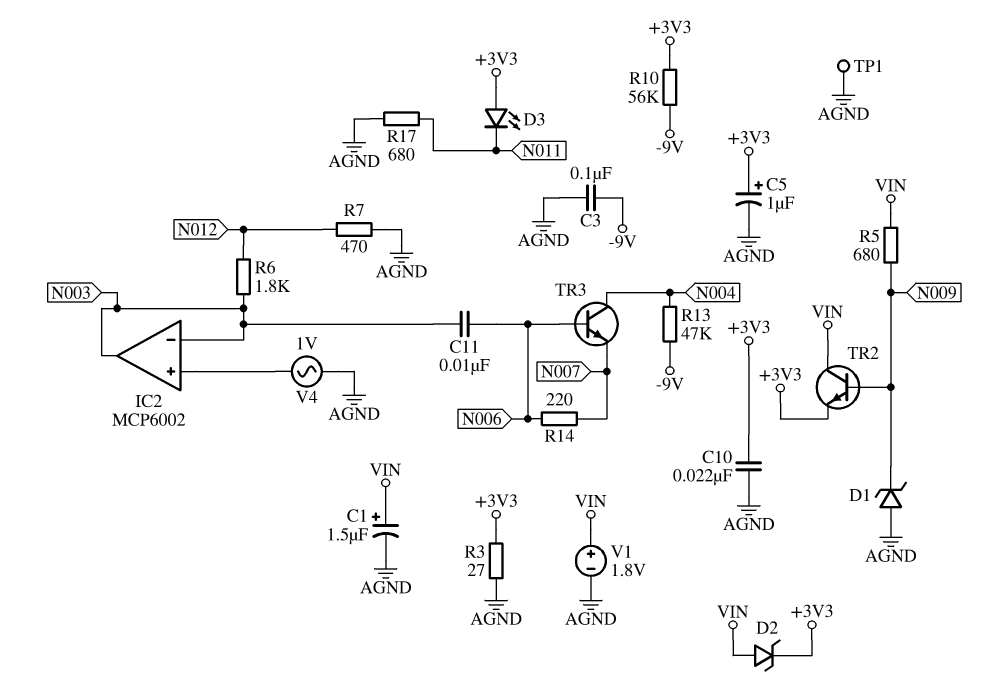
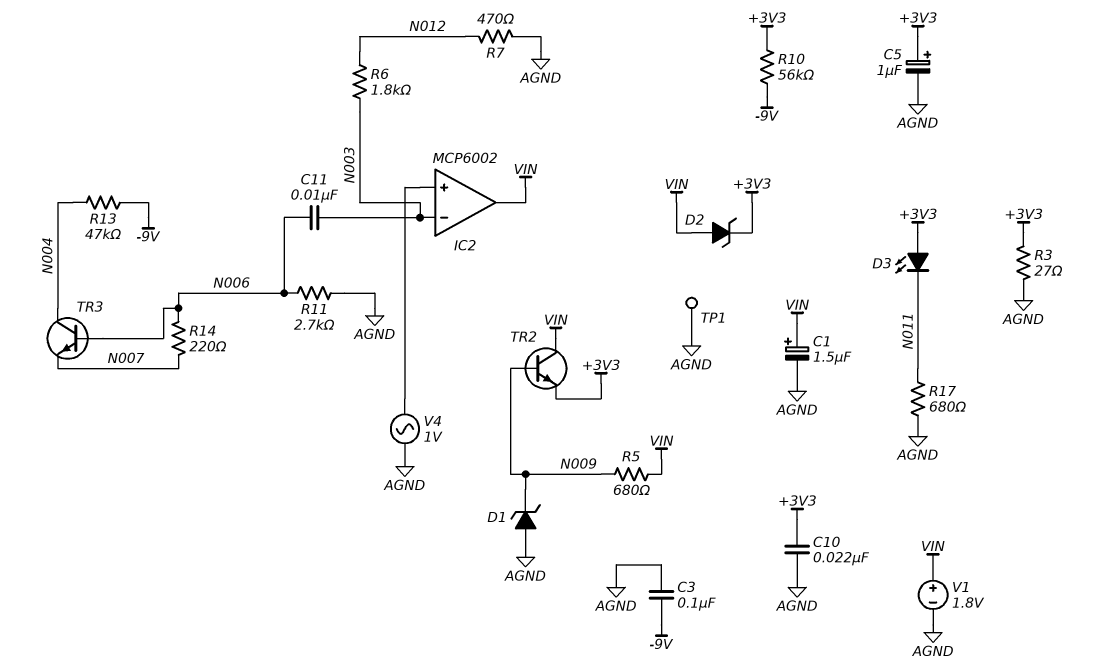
IC2 pin out: N003 -> VIN
R11: none -> 2.7k (AGND, N006)

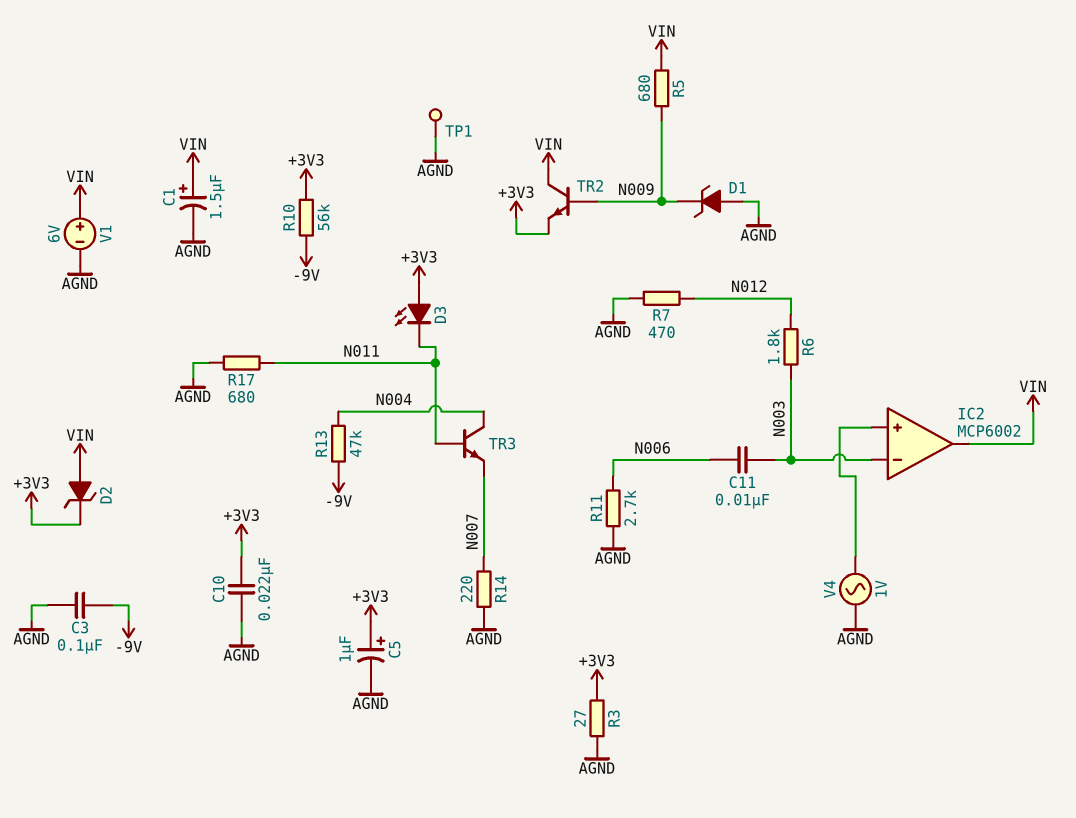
R14: 220 (N006, N007) -> 220 (AGND, N007)
TR3: NPN (B N006, C N004, E N007) -> NPN (B N011, C N004, E N007)
V1: 1.8V (plus VIN, minus AGND) -> 6V (plus VIN, minus AGND)

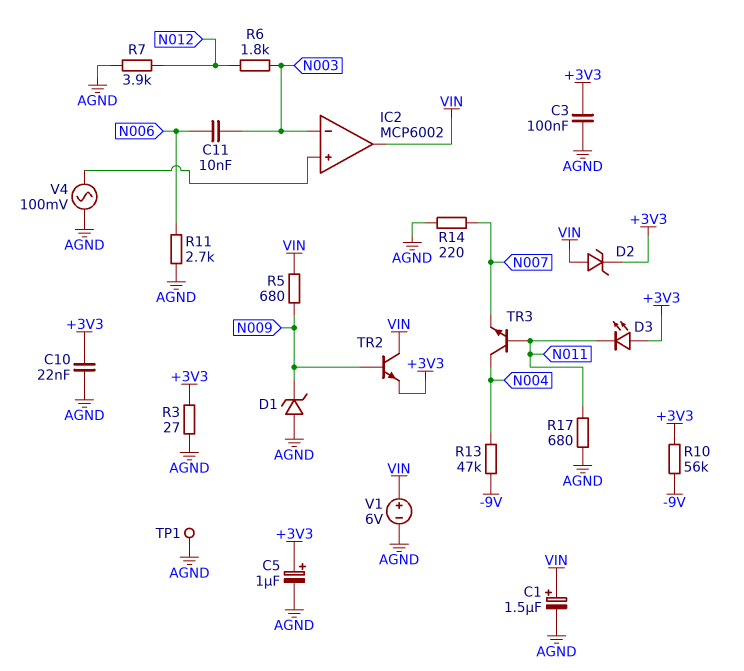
C3: 100nF (-9V, AGND) -> 100nF (+3V3, AGND)
R7: 470 (AGND, N012) -> 3.9k (AGND, N012)
V4: AC 1V (AGND, IC2/in+) -> AC 100mV (AGND, IC2/in+)

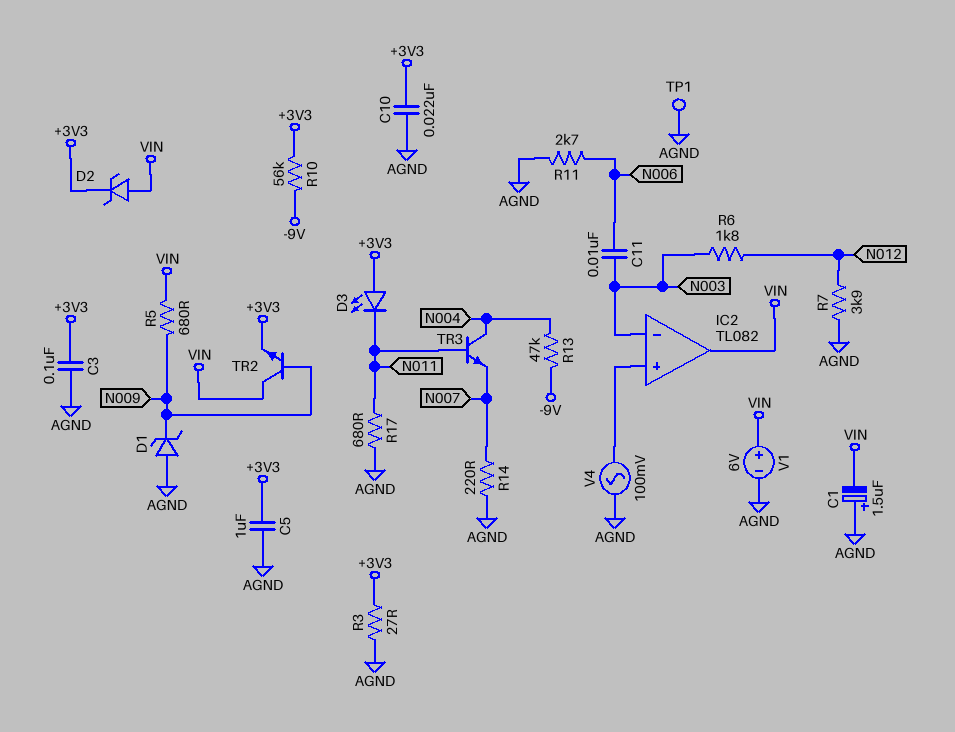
C1: 1.5uF (plus VIN, minus AGND) -> 1.5uF (plus AGND, minus VIN)
C5: 1uF (plus +3V3, minus AGND) -> 1uF (+3V3, AGND)
IC2: MCP6002 -> TL082

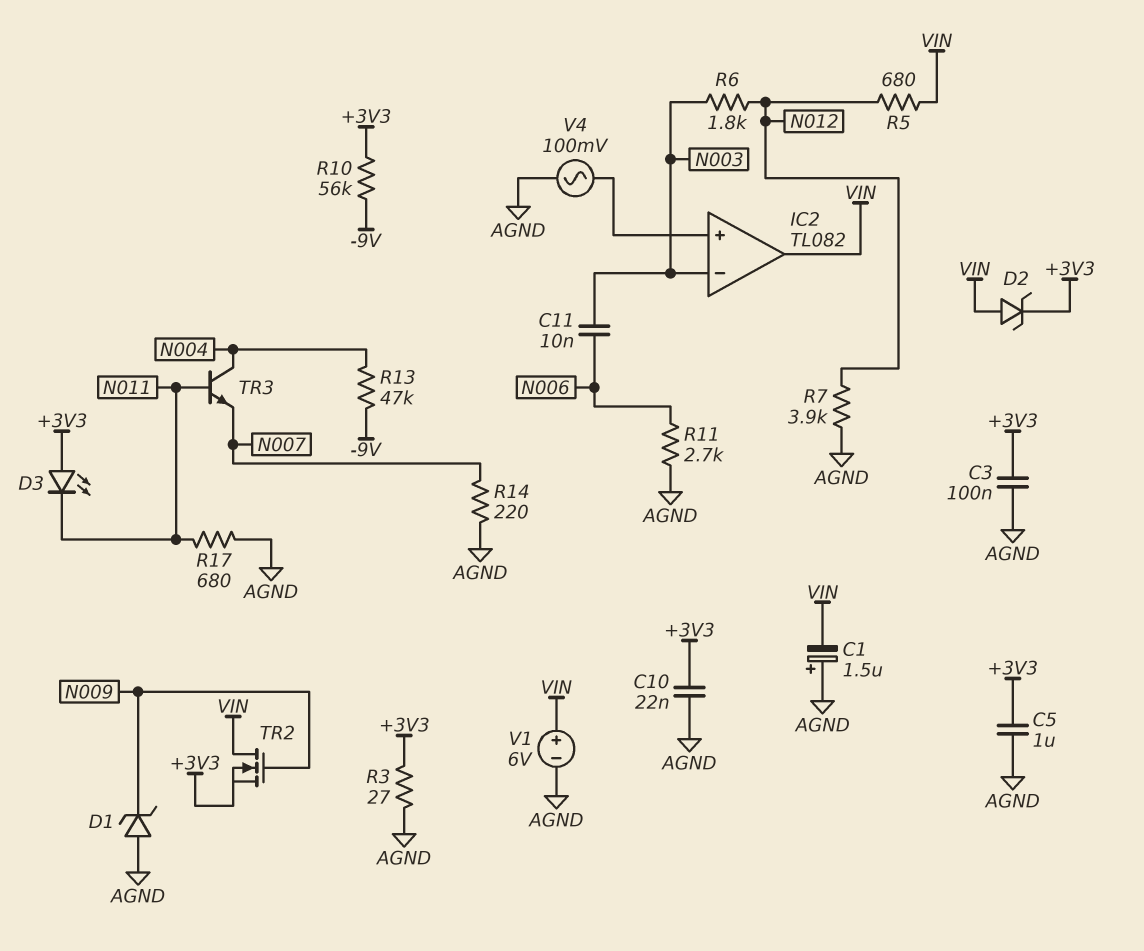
R5: 680 (N009, VIN) -> 680 (N012, VIN)
TP1: test point (AGND) -> none
TR2: NPN (B N009, C VIN, E +3V3) -> NMOS (G N009, D VIN, S +3V3)

